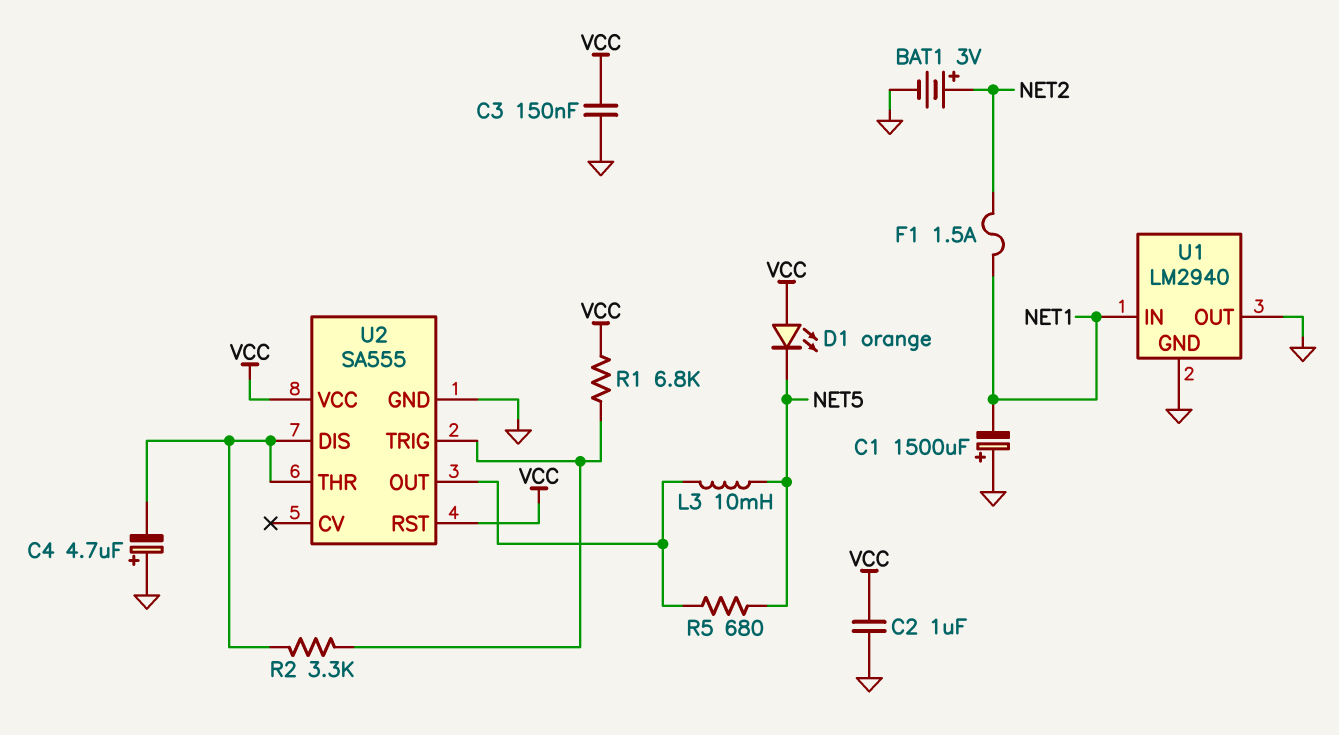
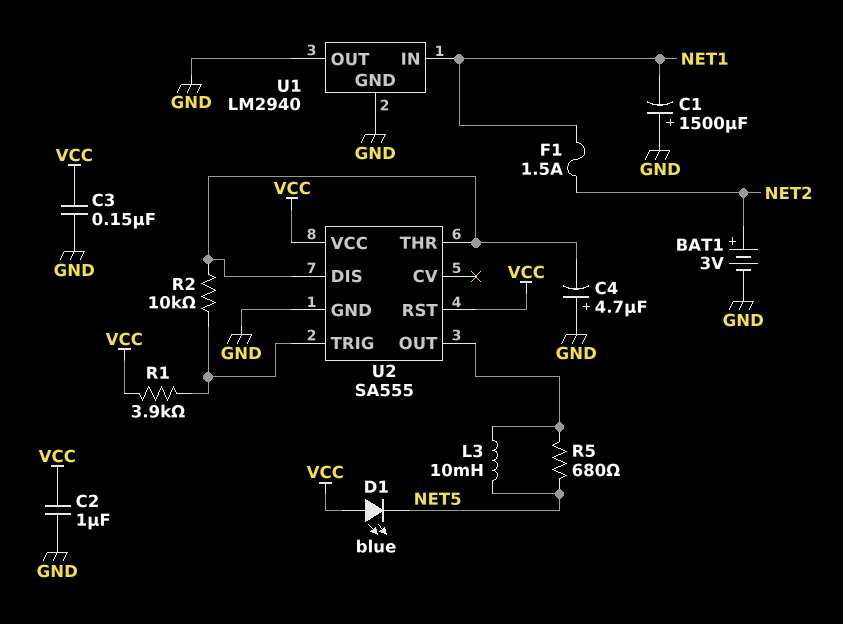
D1: LED orange (A VCC, K NET5) -> LED blue (A VCC, K NET5)
R1: 6.8k (U2/TRIG, VCC) -> 3.9k (U2/TRIG, VCC)
R2: 3.3k (U2/DIS, U2/TRIG) -> 10k (U2/DIS, U2/TRIG)

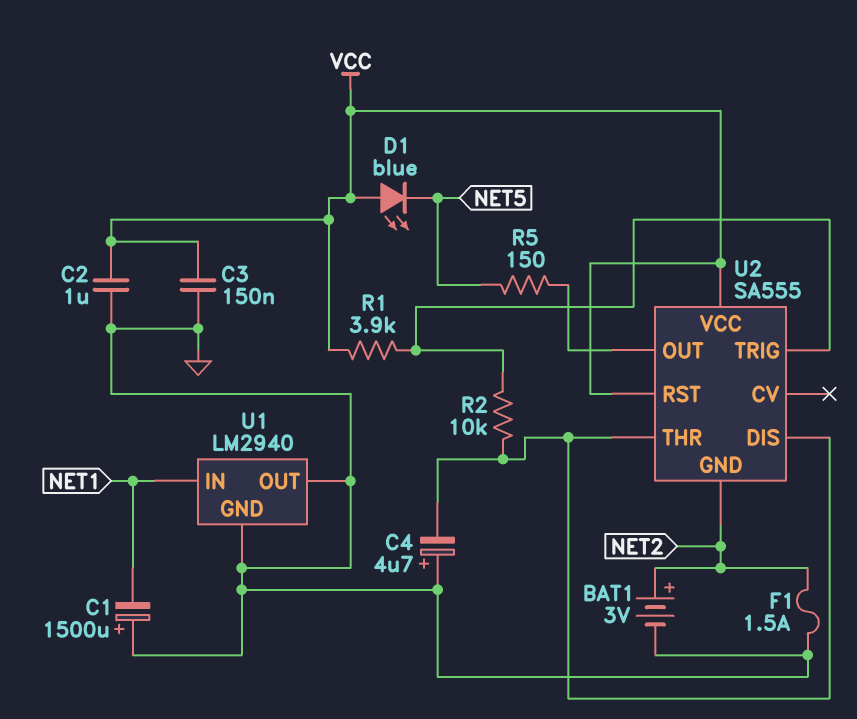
F1: 1.5A (NET1, NET2) -> 1.5A (GND, NET2)
L3: 10mH (NET5, U2/OUT) -> none
R5: 680 (NET5, U2/OUT) -> 150 (NET5, U2/OUT)
U2 pin GND: GND -> NET2

